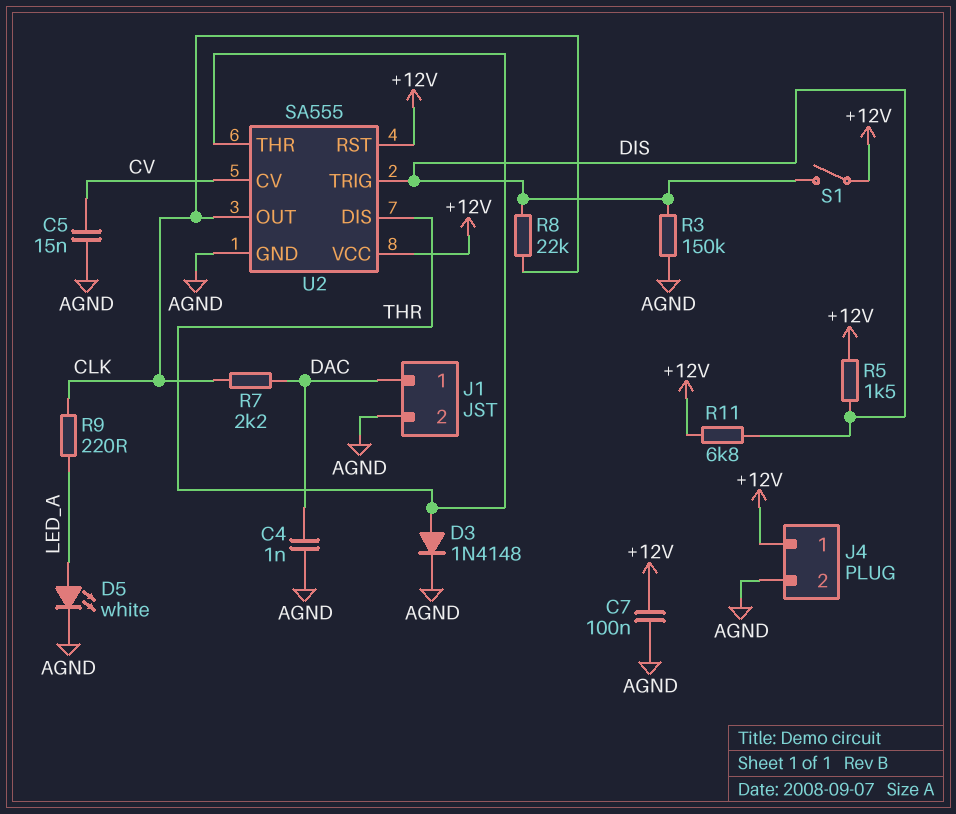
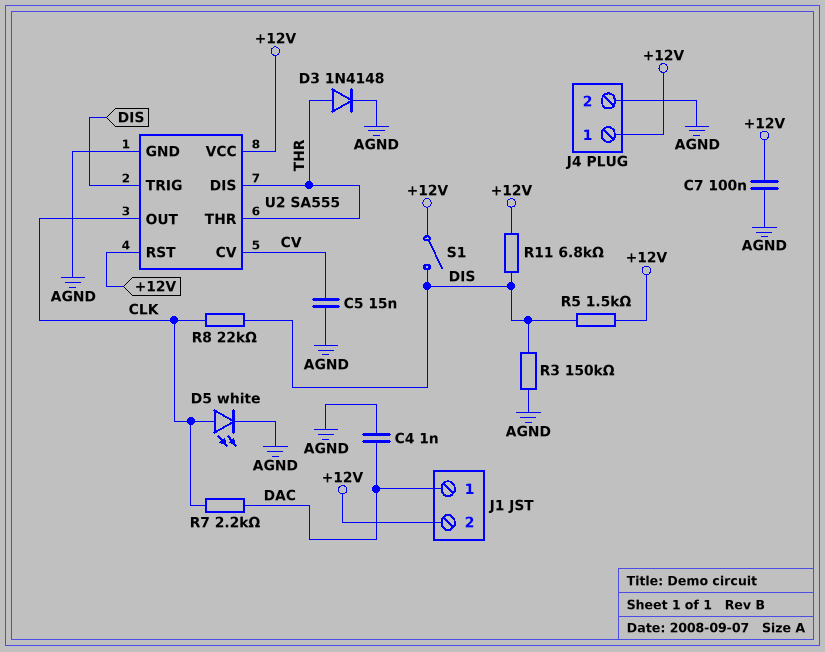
D5: LED white (A LED_A, K AGND) -> LED white (A CLK, K AGND)
J1 pin 2: AGND -> +12V
R9: 220 (CLK, LED_A) -> none

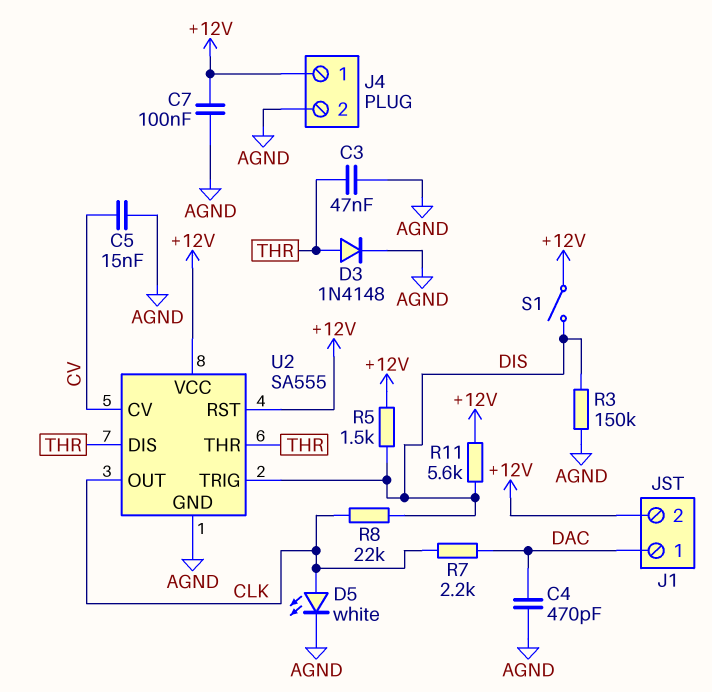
C3: none -> 47nF (AGND, THR)
C4: 1nF (AGND, DAC) -> 470pF (AGND, DAC)
R11: 6.8k (+12V, DIS) -> 5.6k (+12V, DIS)

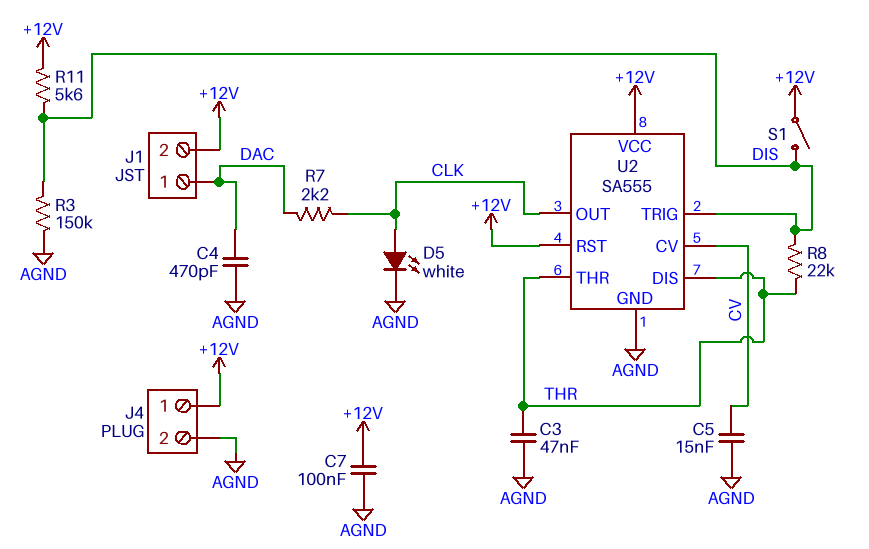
D3: diode 1N4148 (A THR, K AGND) -> none
R5: 1.5k (+12V, DIS) -> none
R8: 22k (CLK, DIS) -> 22k (DIS, THR)

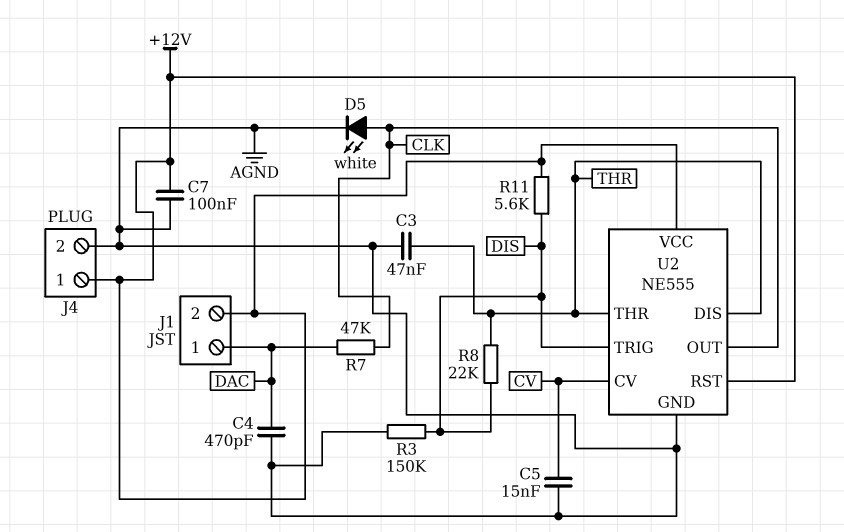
R7: 2.2k (CLK, DAC) -> 47k (CLK, DAC)
S1: switch (+12V, DIS) -> none
U2: SA555 -> NE555

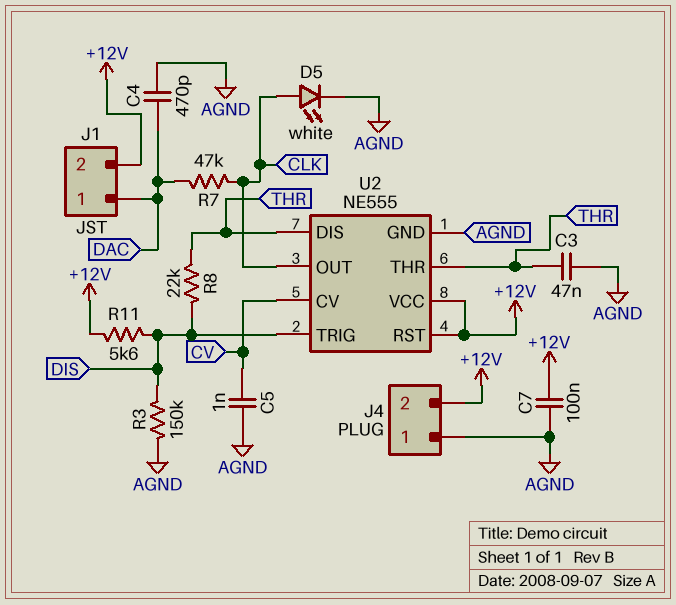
C5: 15nF (AGND, CV) -> 1nF (AGND, CV)
J4 pin 1: +12V -> AGND
J4 pin 2: AGND -> +12V

